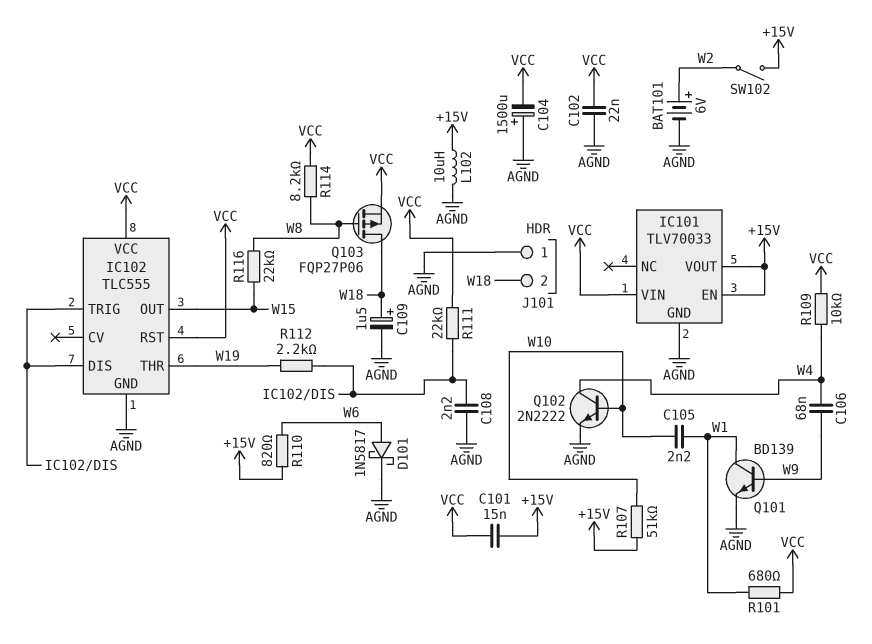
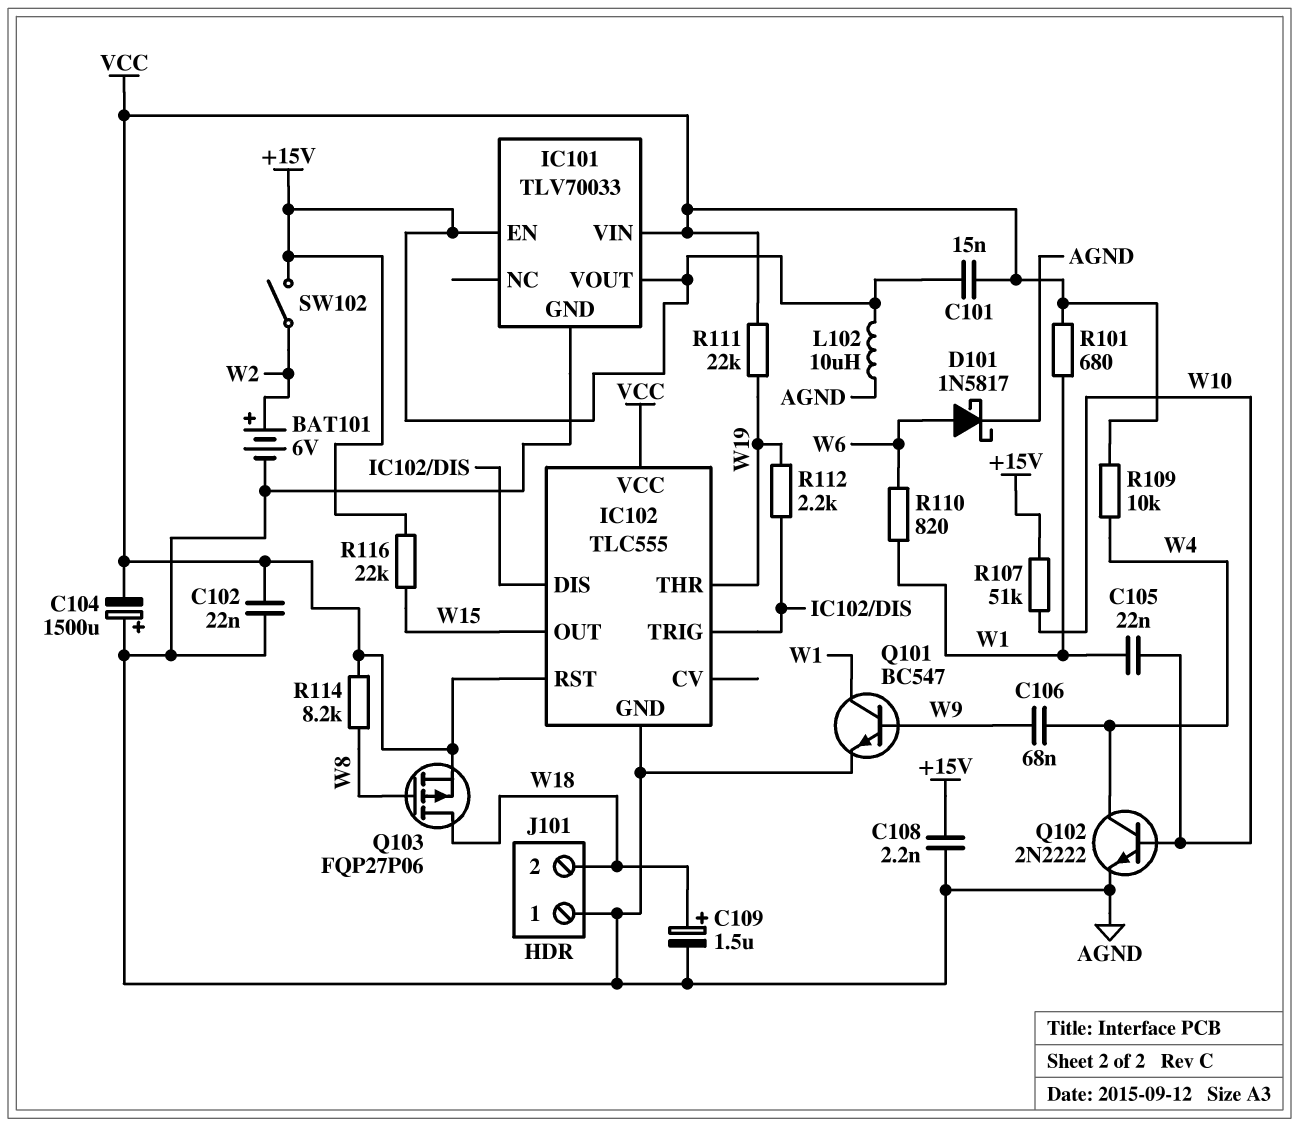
C105: 2.2nF (W1, W10) -> 22nF (W1, W10)
C108: 2.2nF (AGND, IC102/DIS) -> 2.2nF (+15V, AGND)
Q101: NPN BD139 (B W9, C W1, E AGND) -> NPN BC547 (B W9, C W1, E AGND)
R110: 820 (+15V, W6) -> 820 (W1, W6)
R111: 22k (IC102/DIS, VCC) -> 22k (VCC, W19)
R116: 22k (W8, W15) -> 22k (+15V, W15)

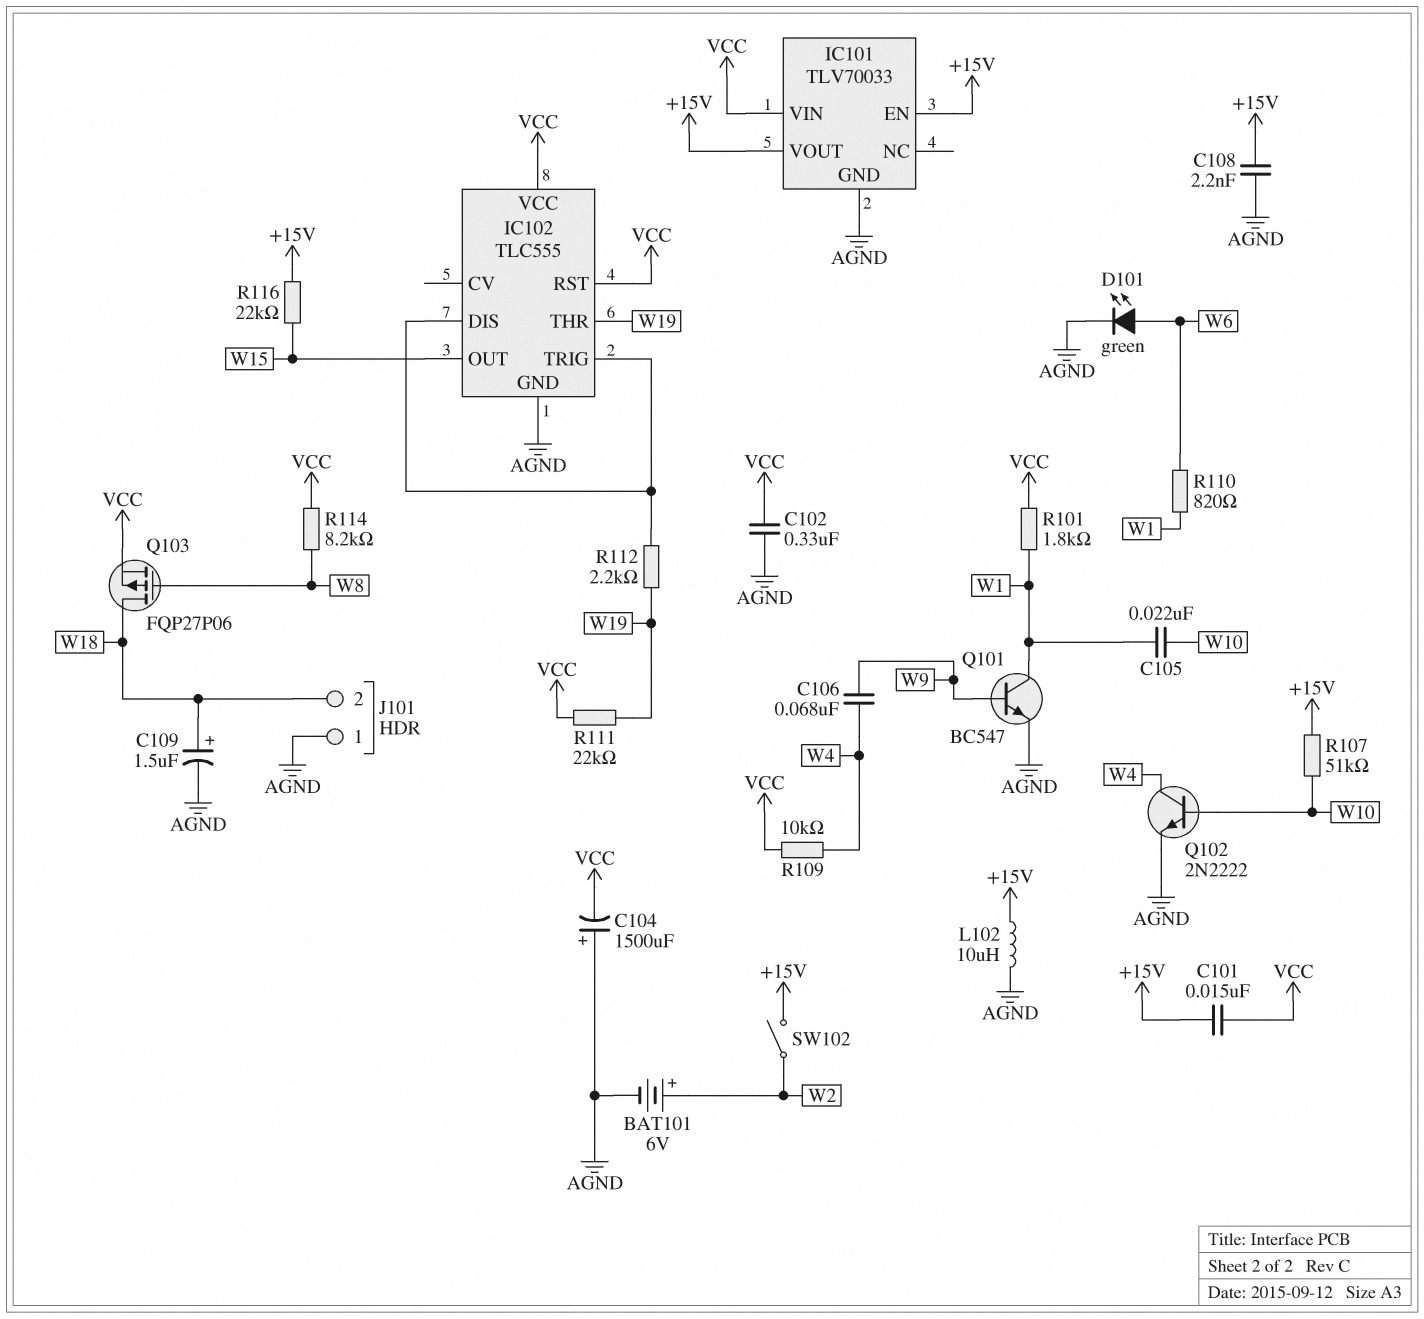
C102: 22nF (AGND, VCC) -> 330nF (AGND, VCC)
D101: schottky 1N5817 (A W6, K AGND) -> LED green (A W6, K AGND)
R101: 680 (VCC, W1) -> 1.8k (VCC, W1)

